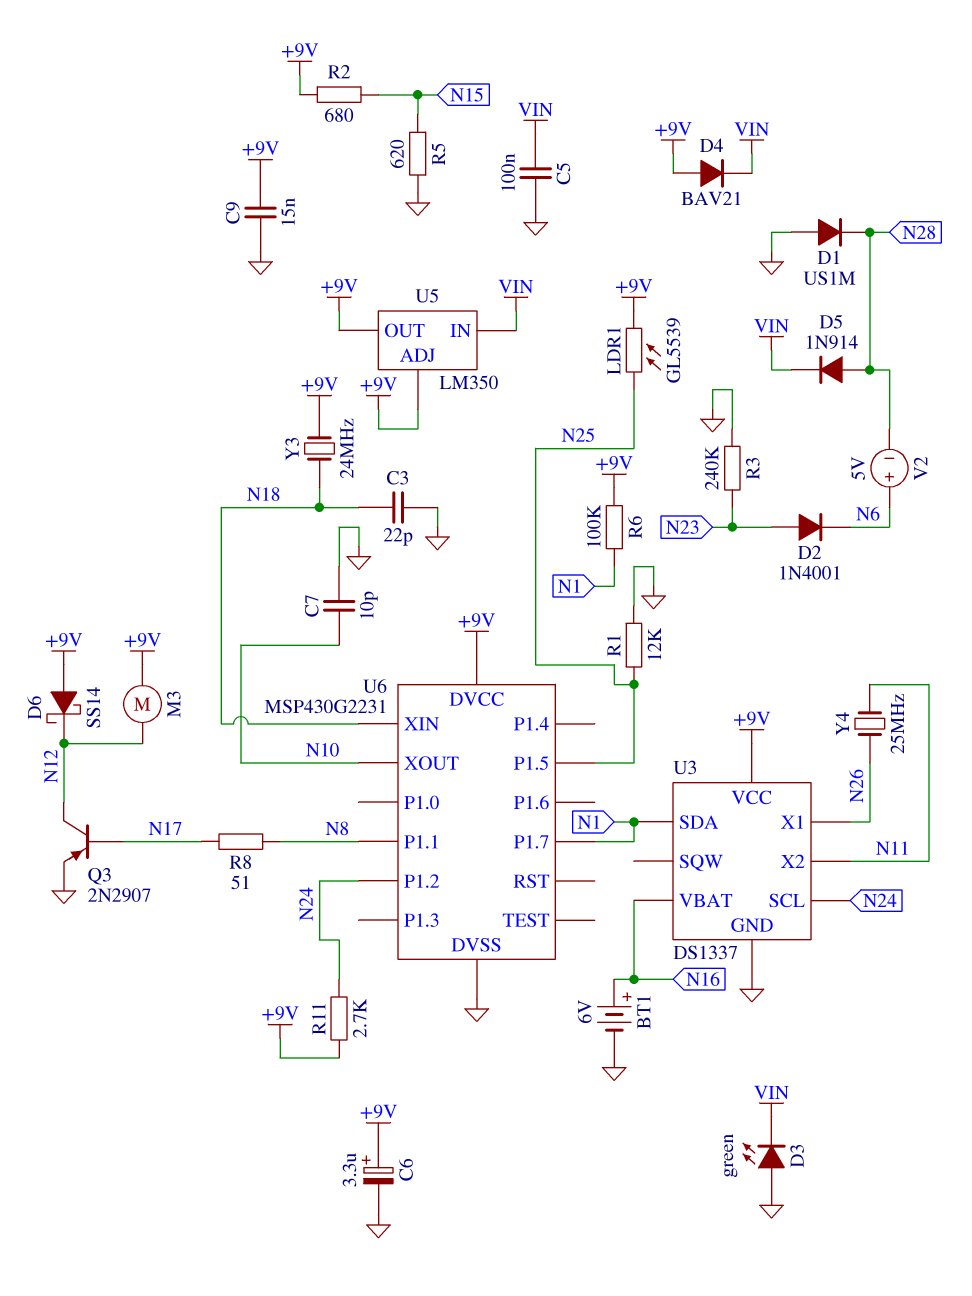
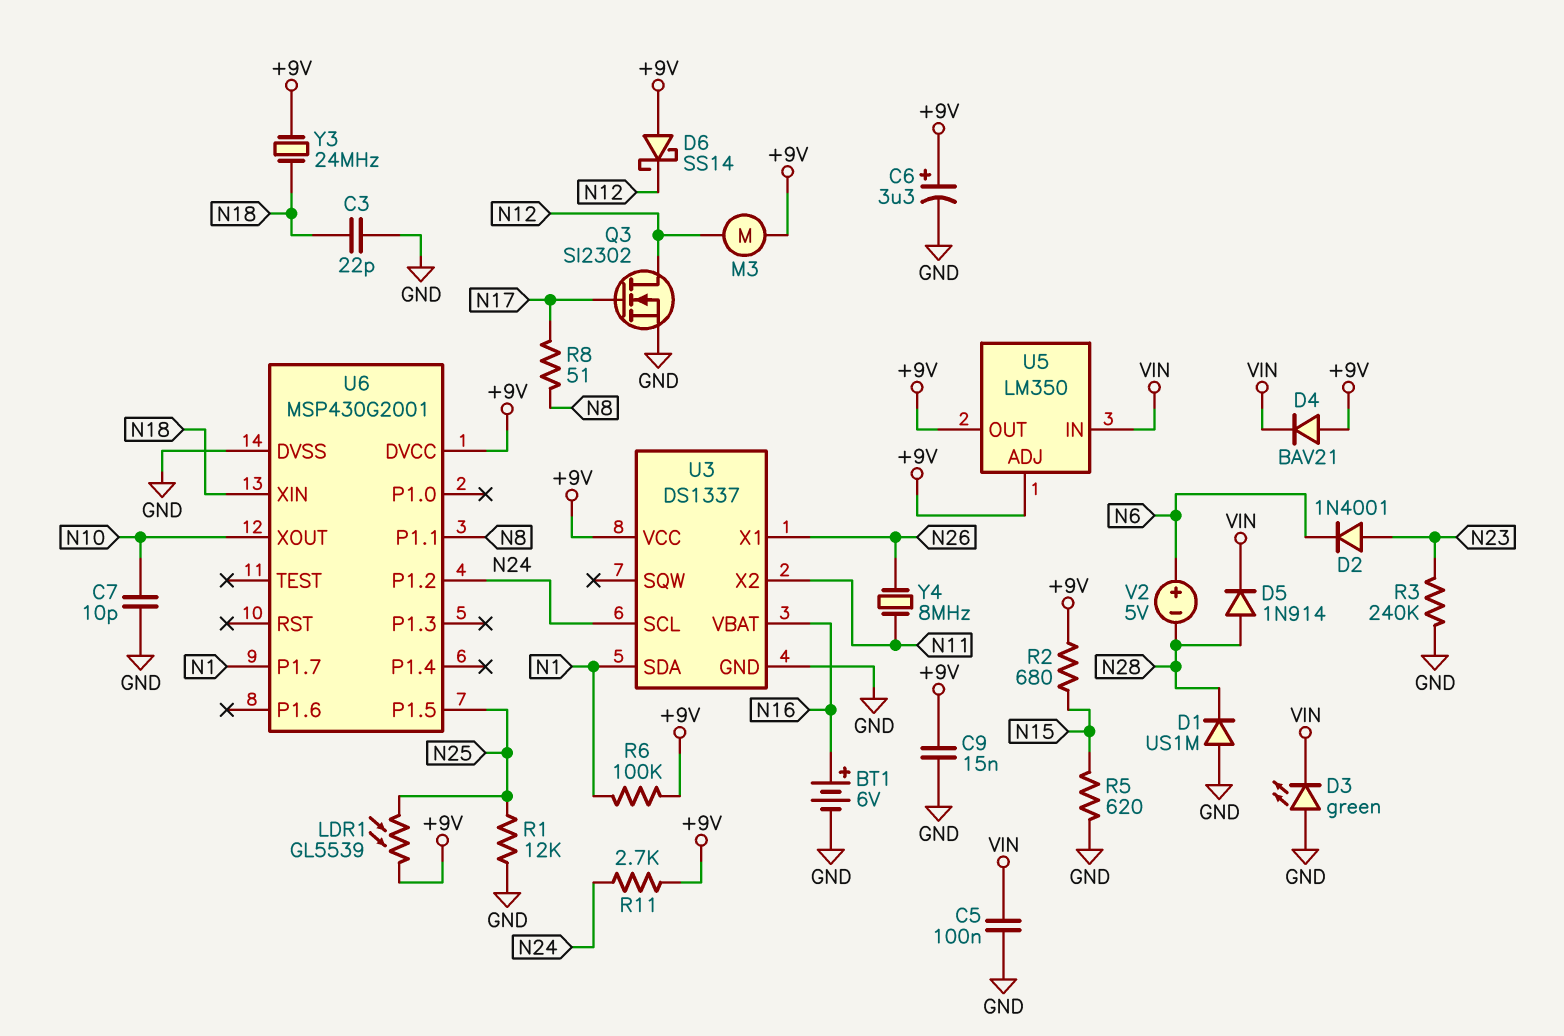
Q3: PNP 2N2907 (B N17, C N12, E GND) -> NMOS SI2302 (G N17, D N12, S GND)
U6: MSP430G2231 -> MSP430G2001
Y4: 25MHz (N11, N26) -> 8MHz (N11, N26)

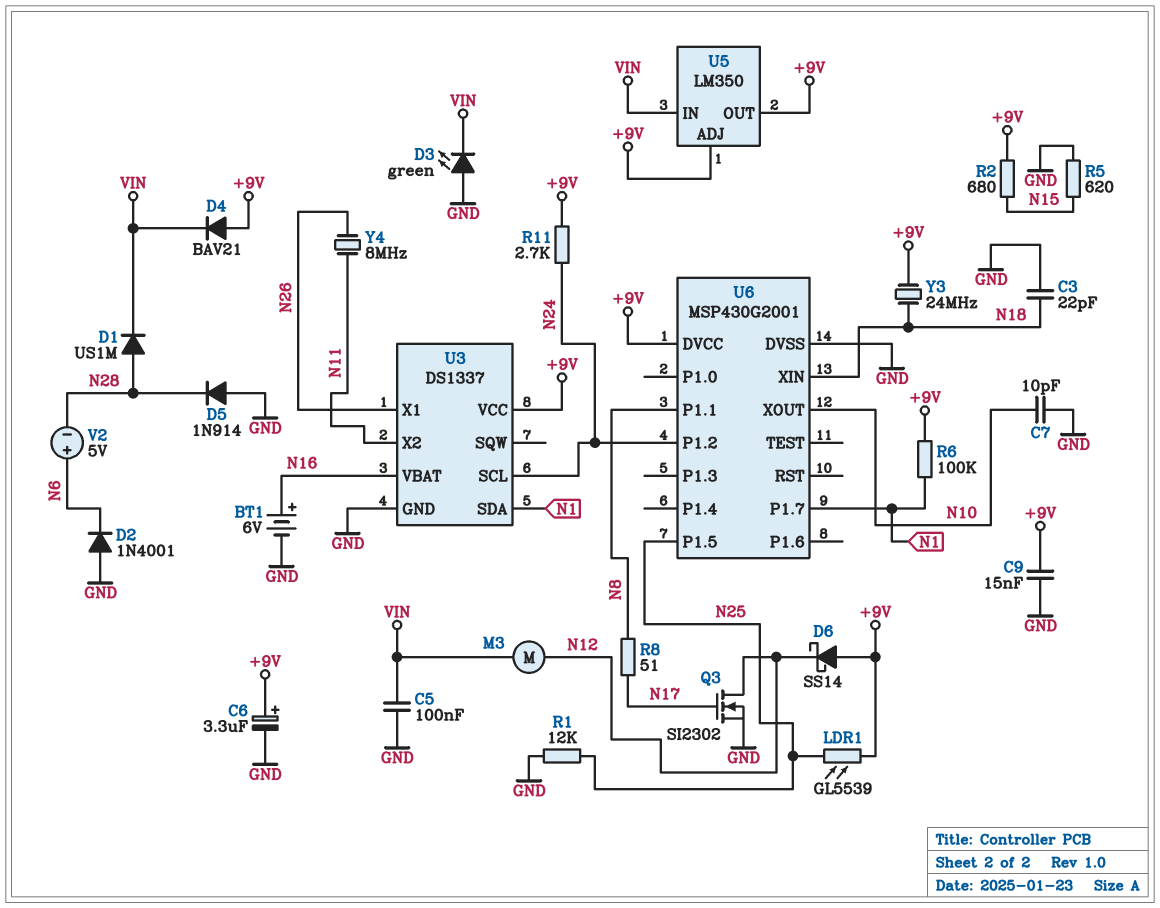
D1: diode US1M (A GND, K N28) -> diode US1M (A N28, K VIN)
D2: diode 1N4001 (A N23, K N6) -> diode 1N4001 (A GND, K N6)
D5: diode 1N914 (A N28, K VIN) -> diode 1N914 (A GND, K N28)
M3: motor (+9V, N12) -> motor (N12, VIN)
R3: 240k (GND, N23) -> none

